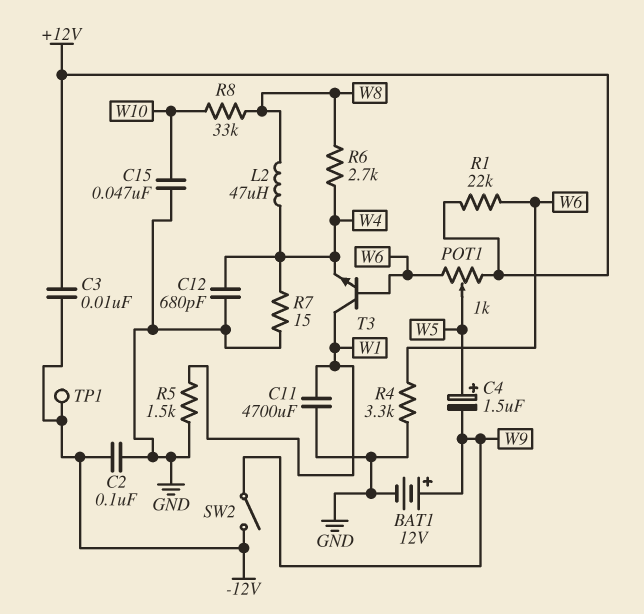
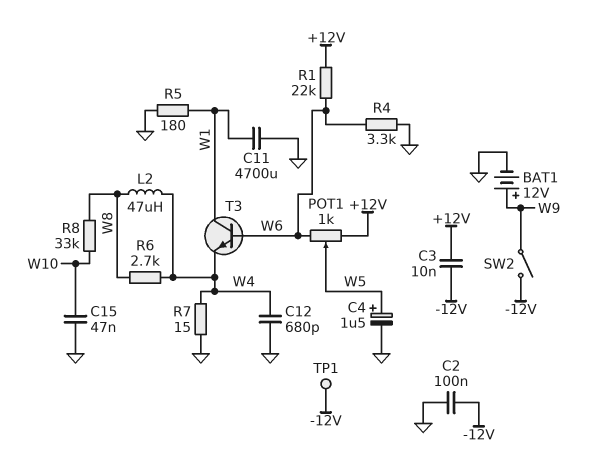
C4: 1.5uF (plus W5, minus W9) -> 1.5uF (plus W5, minus GND)
R5: 1.5k (GND, W1) -> 180 (GND, W1)

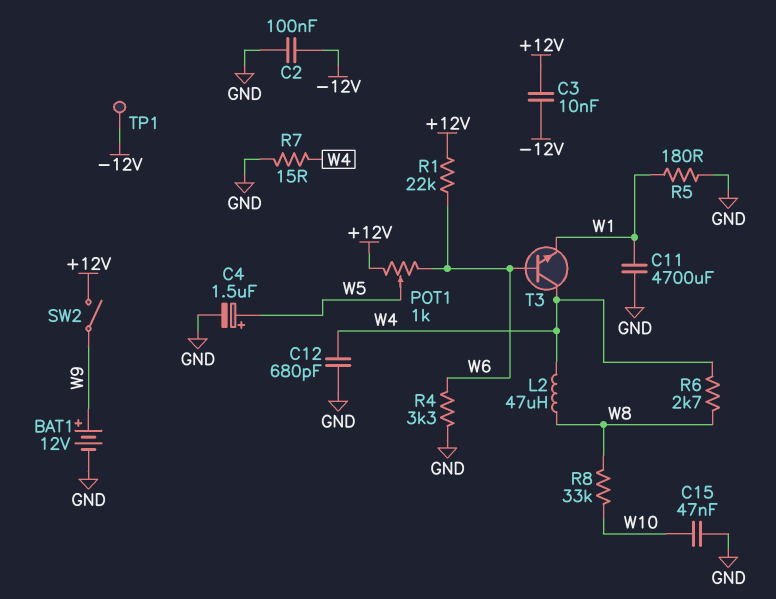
SW2: switch (-12V, W9) -> switch (+12V, W9)
T3: NPN (B W6, C W1, E W4) -> NPN (B W6, C W4, E W1)

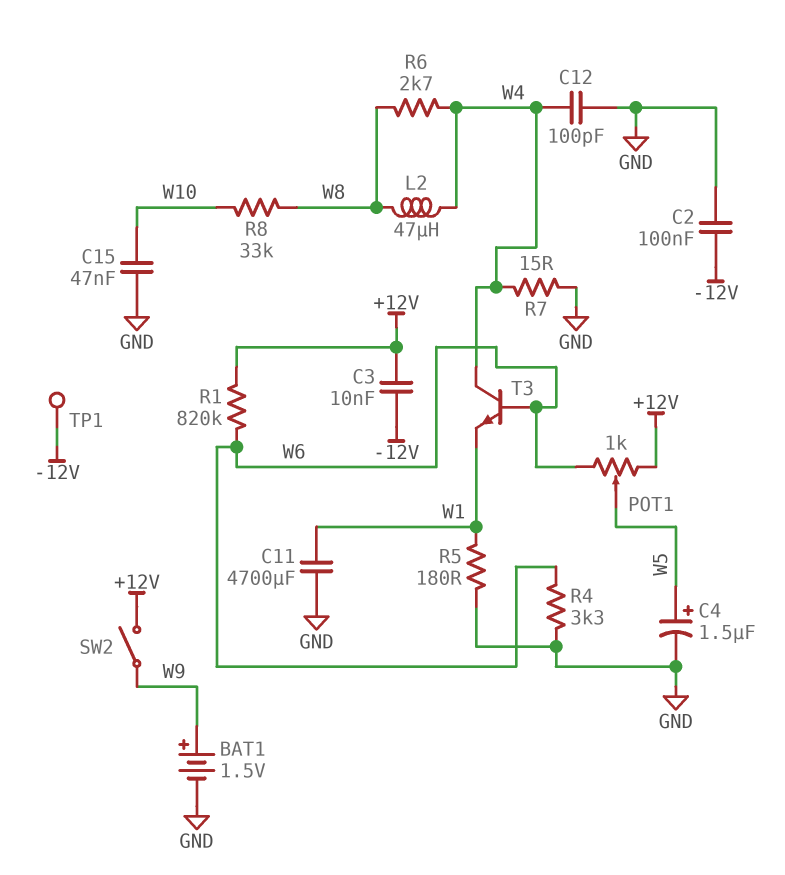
BAT1: 12V (plus W9, minus GND) -> 1.5V (plus W9, minus GND)
C12: 680pF (GND, W4) -> 100pF (GND, W4)
R1: 22k (+12V, W6) -> 820k (+12V, W6)

